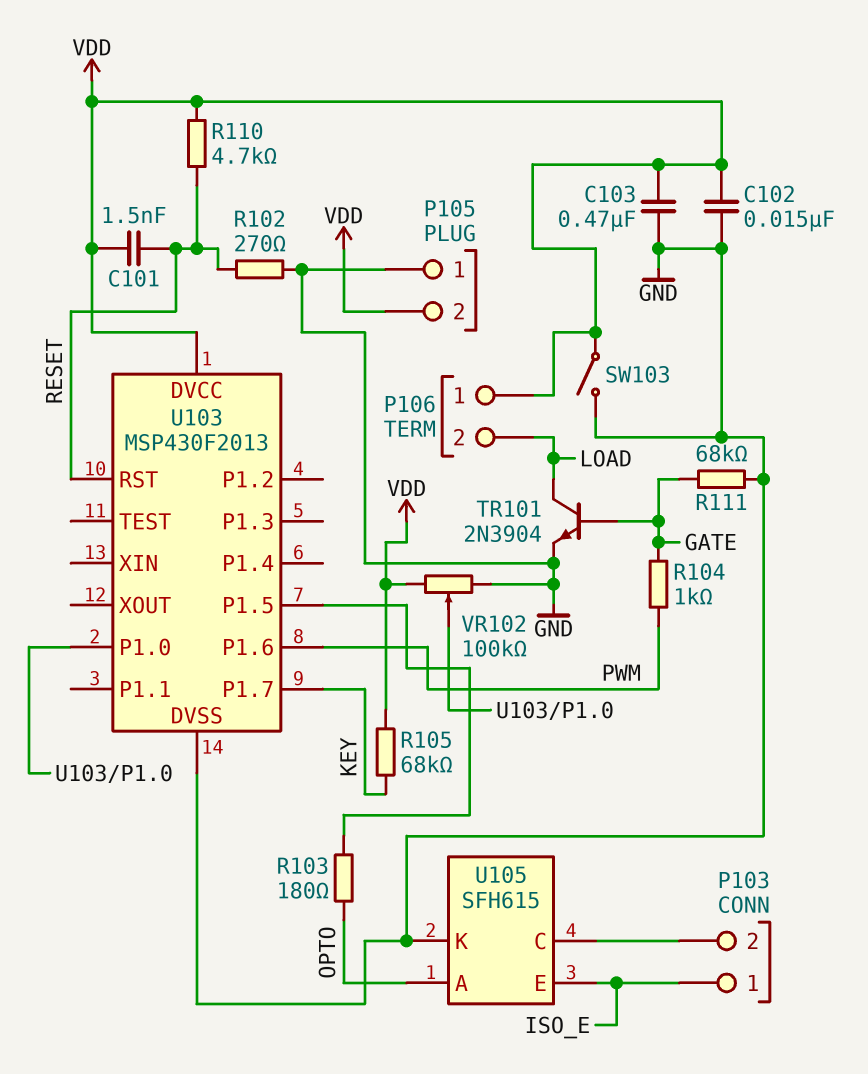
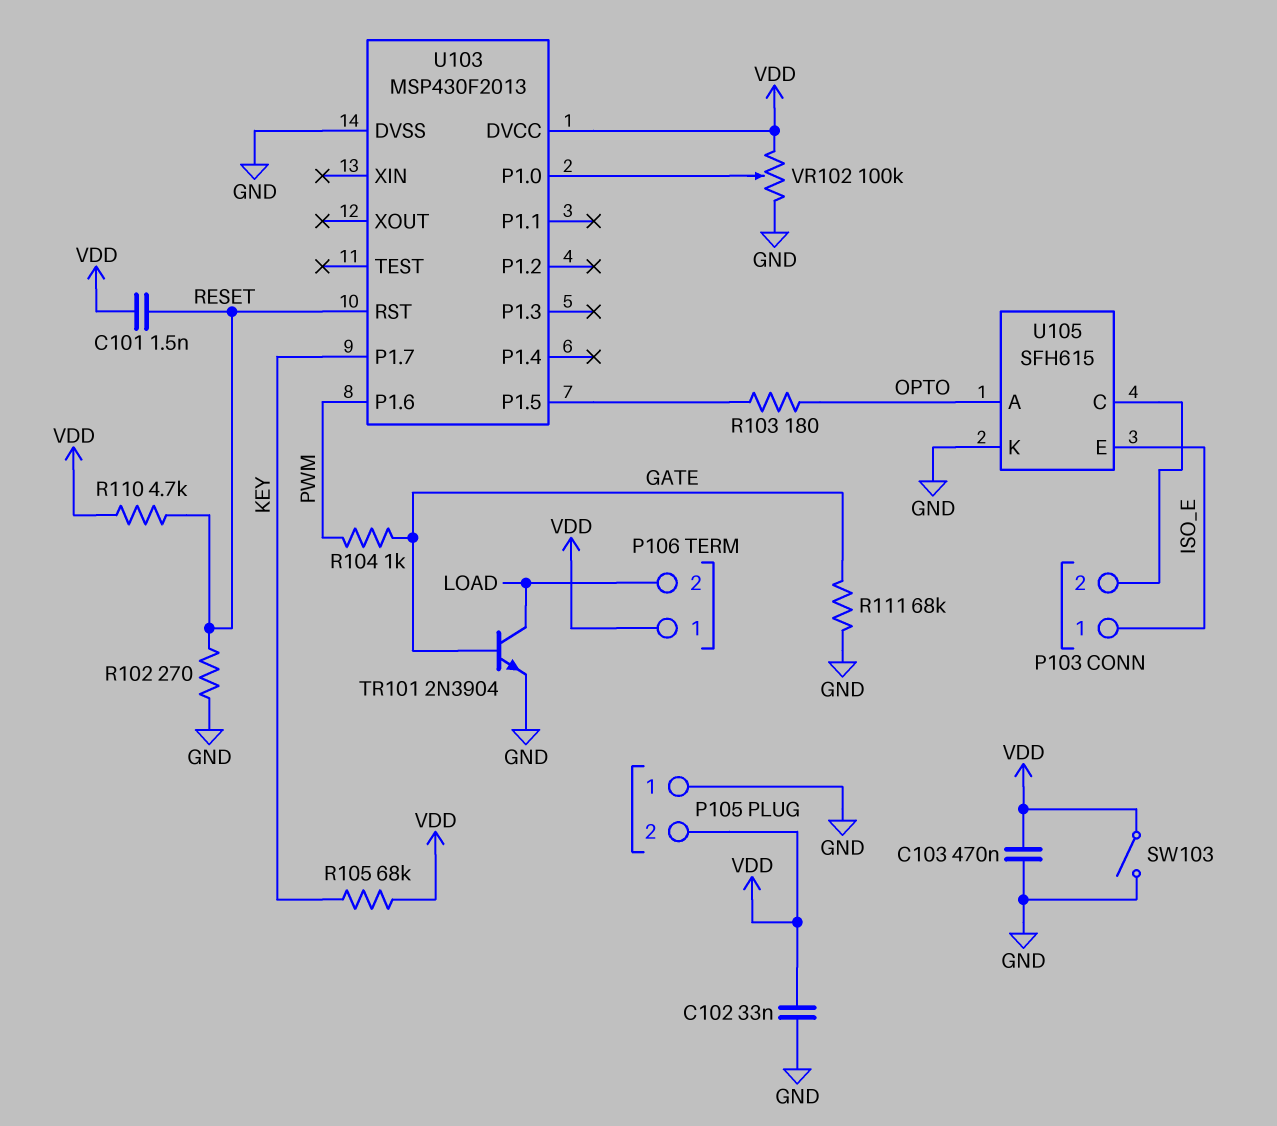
C102: 15nF (GND, VDD) -> 33nF (GND, VDD)

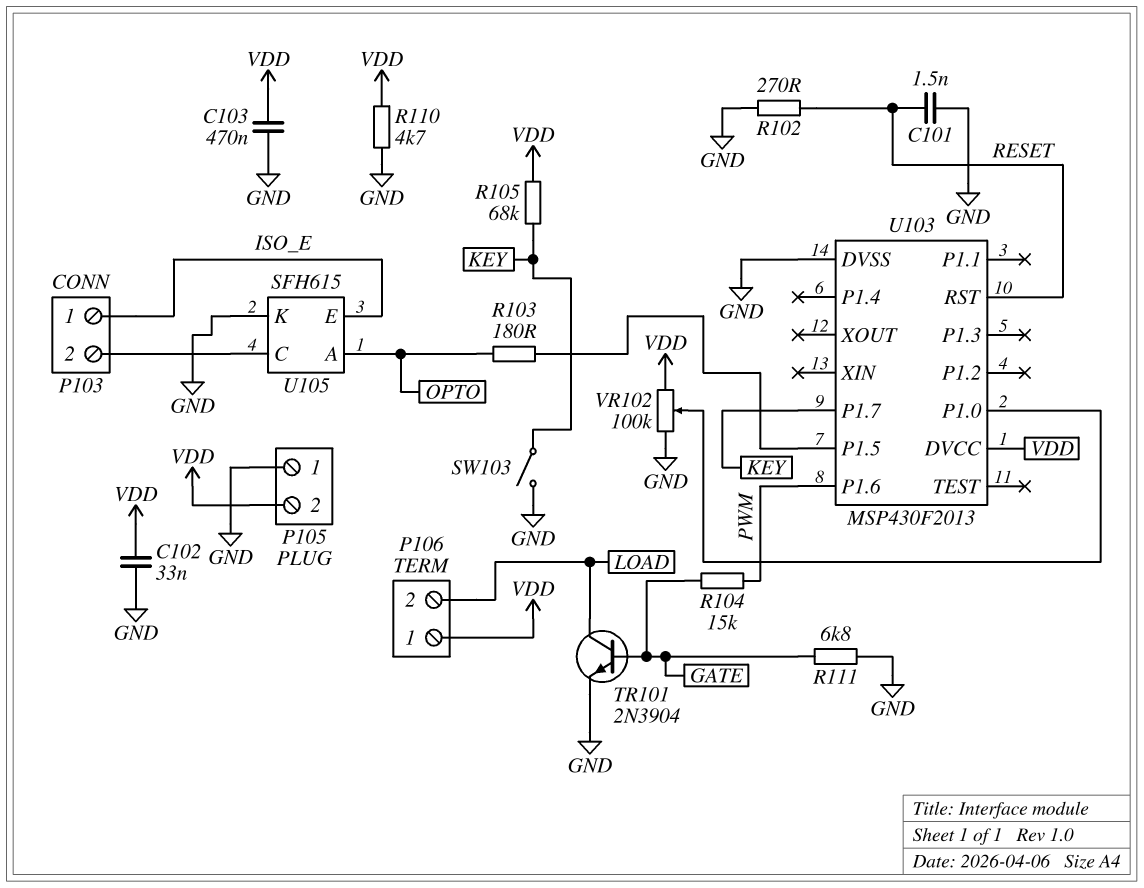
C101: 1.5nF (RESET, VDD) -> 1.5nF (GND, RESET)
R104: 1k (GATE, PWM) -> 15k (GATE, PWM)
R110: 4.7k (RESET, VDD) -> 4.7k (GND, VDD)
R111: 68k (GATE, GND) -> 6.8k (GATE, GND)
SW103: switch (GND, VDD) -> switch (GND, KEY)

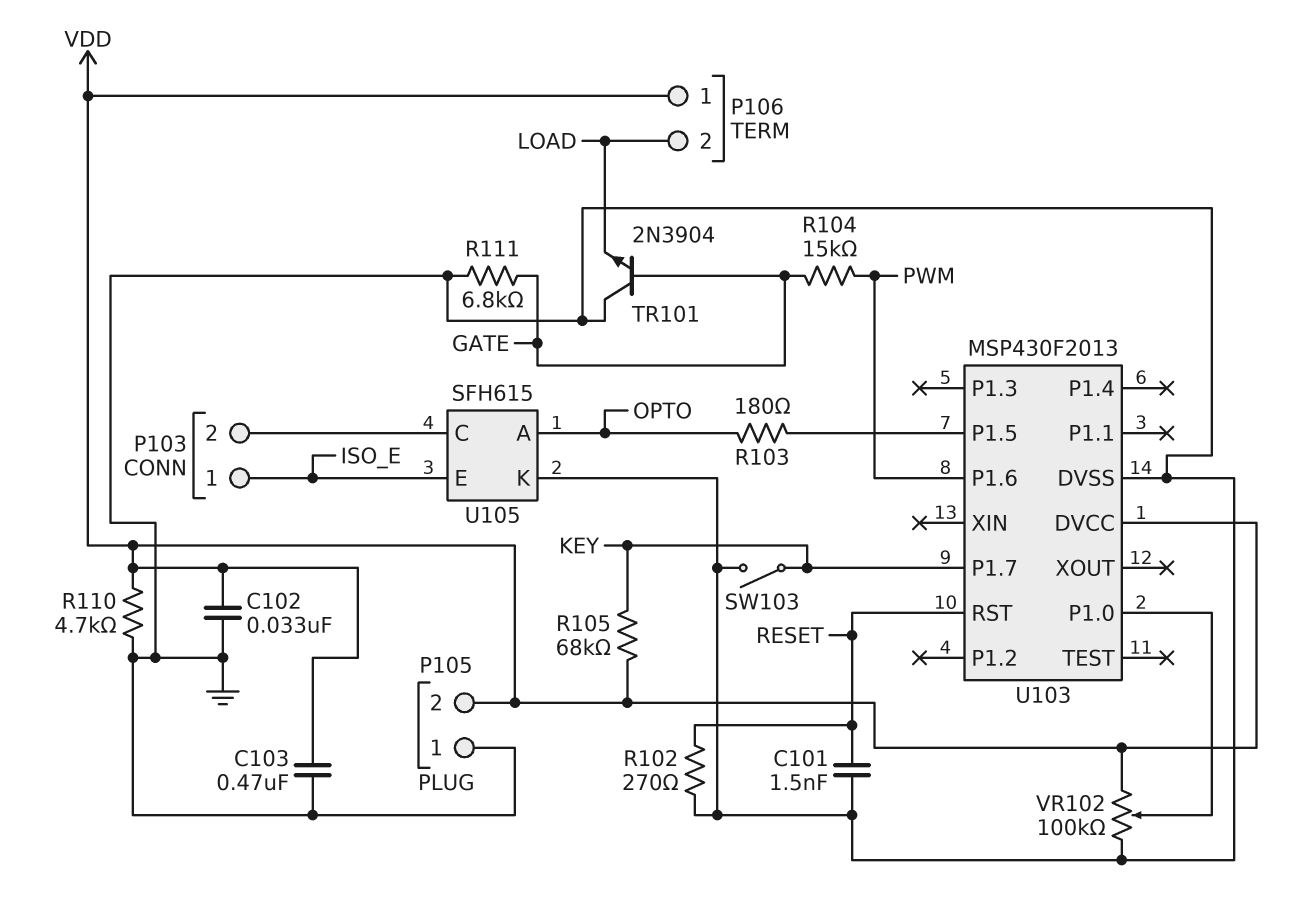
TR101: NPN 2N3904 (B GATE, C LOAD, E GND) -> NPN 2N3904 (B GATE, C GND, E LOAD)

